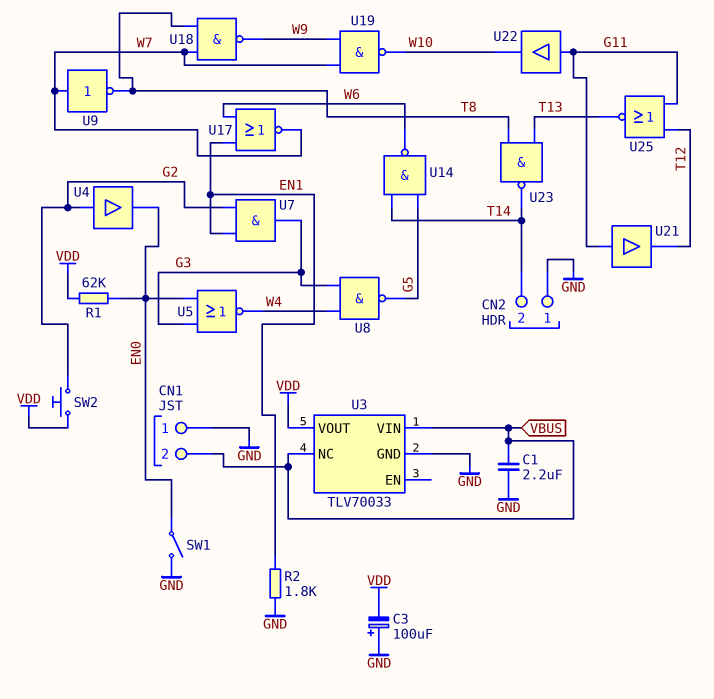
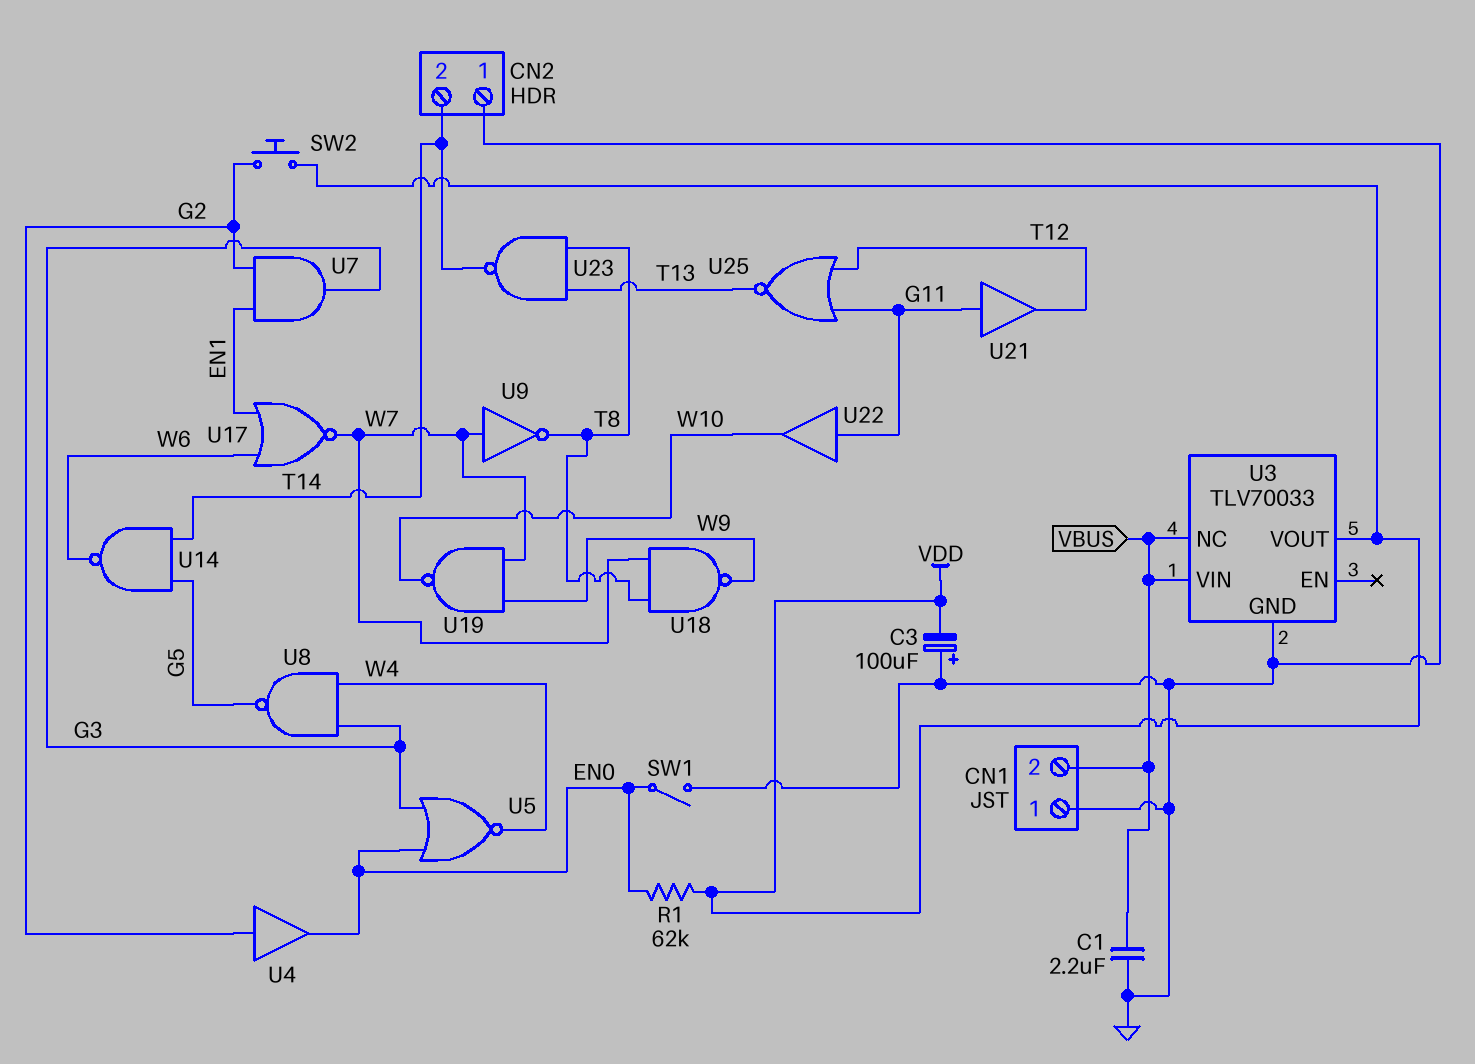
R2: 1.8k (EN1, GND) -> none

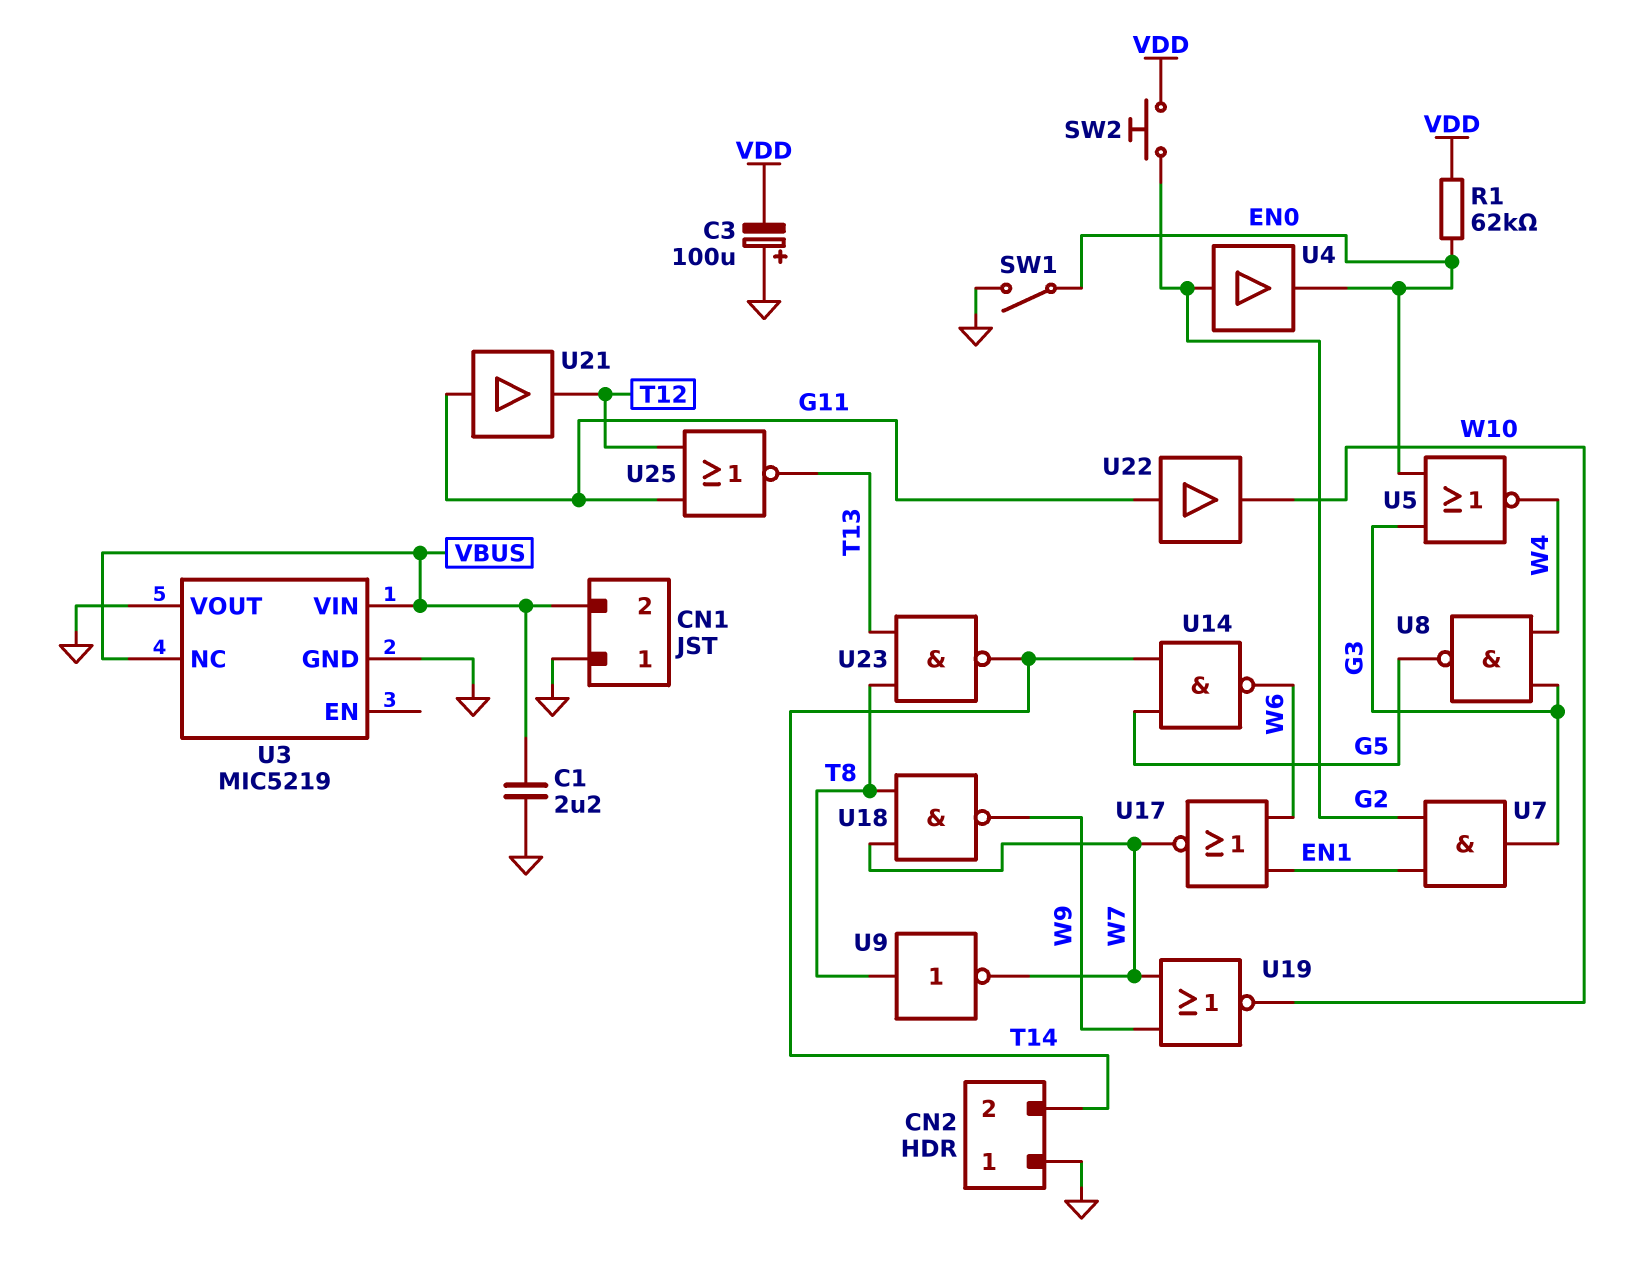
U3: TLV70033 -> MIC5219
U3 pin VOUT: VDD -> GND
U9: NOT (in W7, out T8) -> NOT (in T8, out W7)
U19: NAND (in W7, in W9, out W10) -> NOR (in W7, in W9, out W10)

